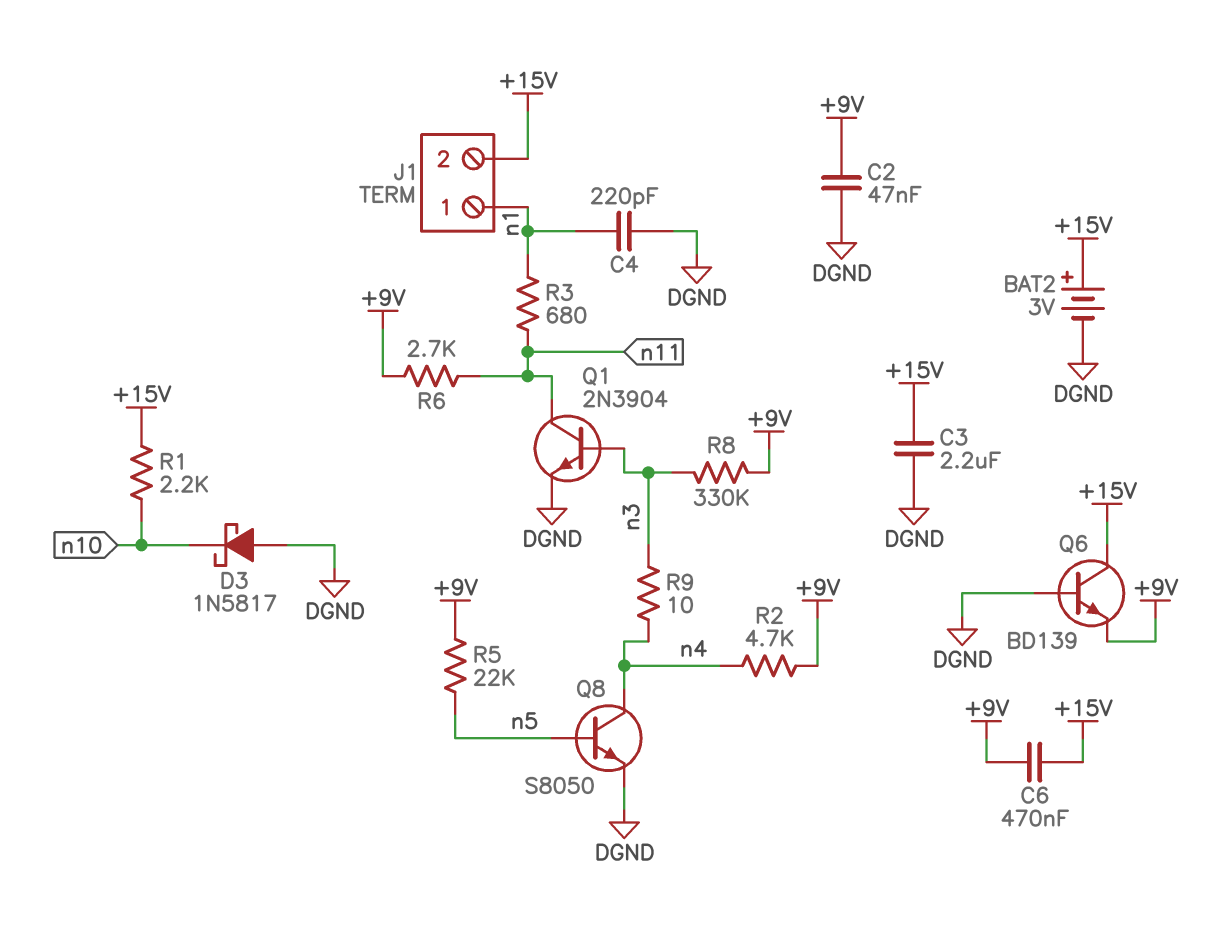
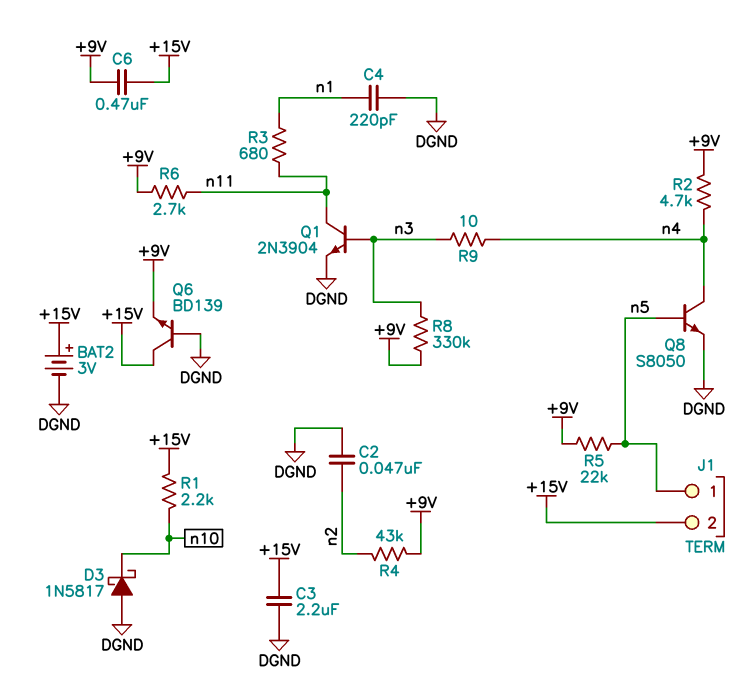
C2: 47nF (+9V, DGND) -> 47nF (DGND, n2)
J1 pin 1: n1 -> n5
R4: none -> 43k (+9V, n2)

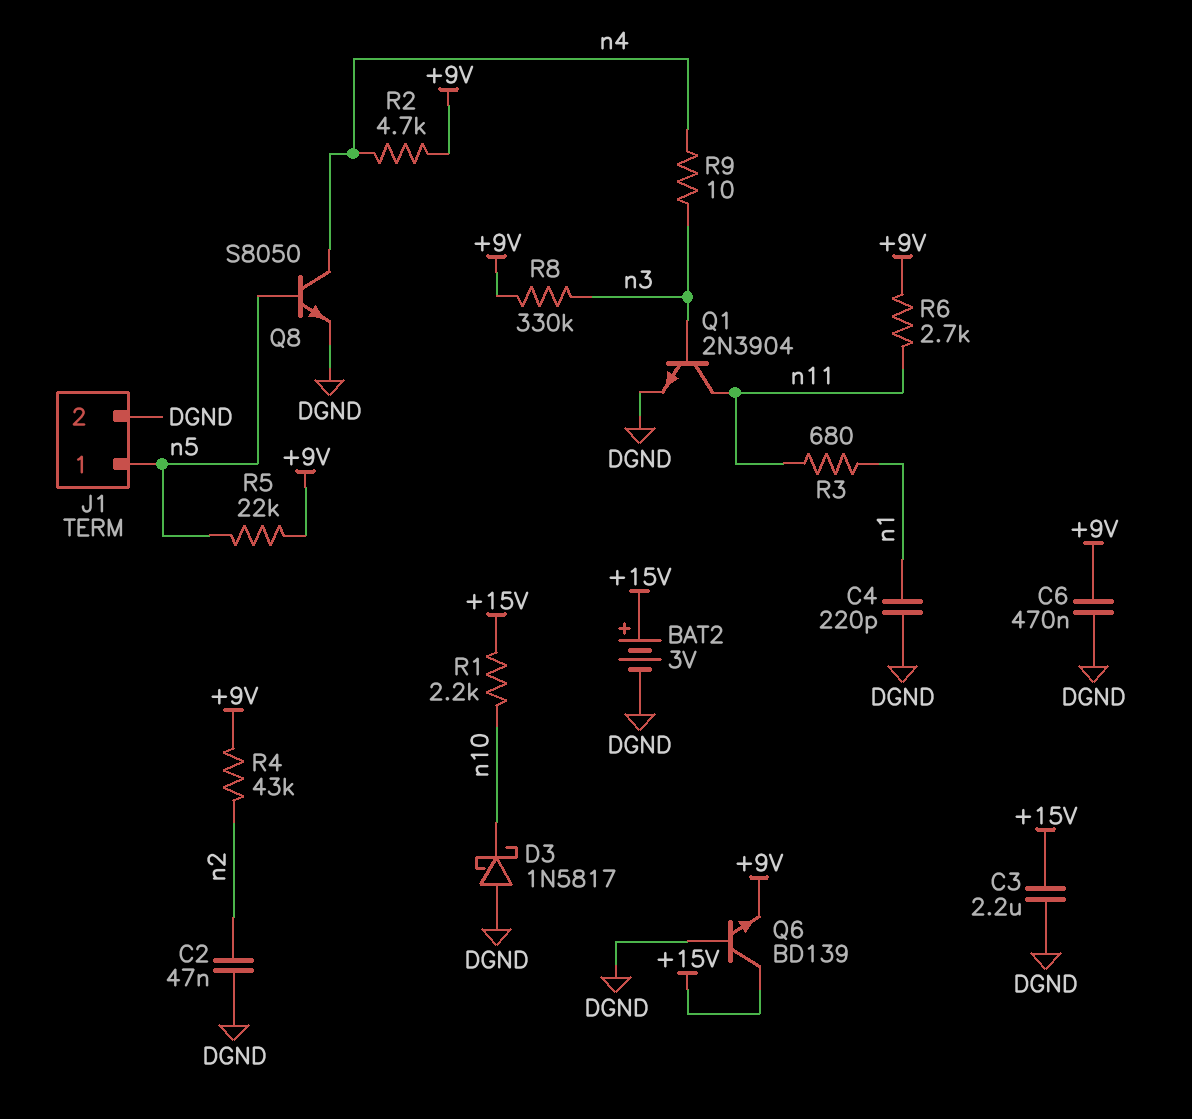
C6: 470nF (+9V, +15V) -> 470nF (+9V, DGND)
J1 pin 2: +15V -> DGND

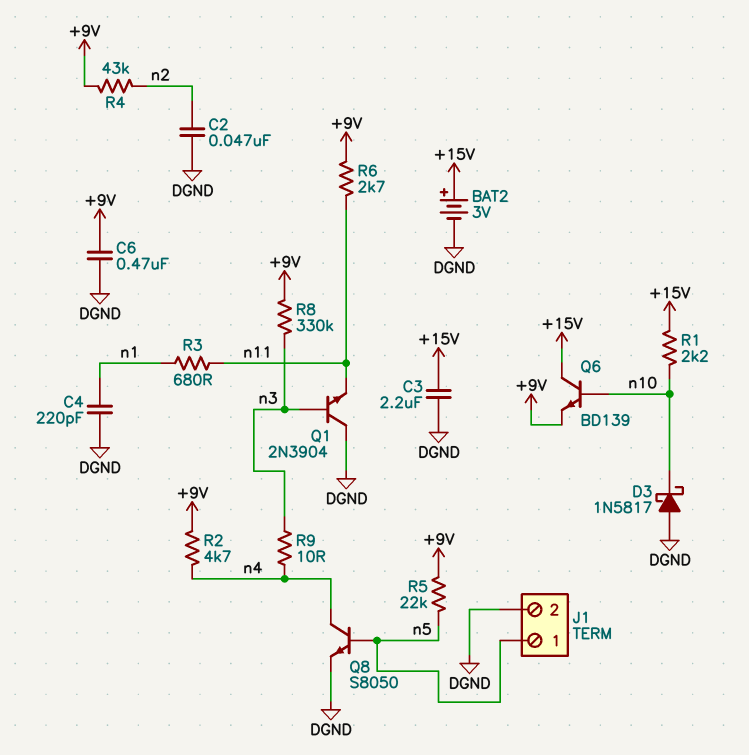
Q1: NPN 2N3904 (B n3, C n11, E DGND) -> NPN 2N3904 (B n3, C DGND, E n11)
Q6: NPN BD139 (B DGND, C +15V, E +9V) -> NPN BD139 (B n10, C +15V, E +9V)

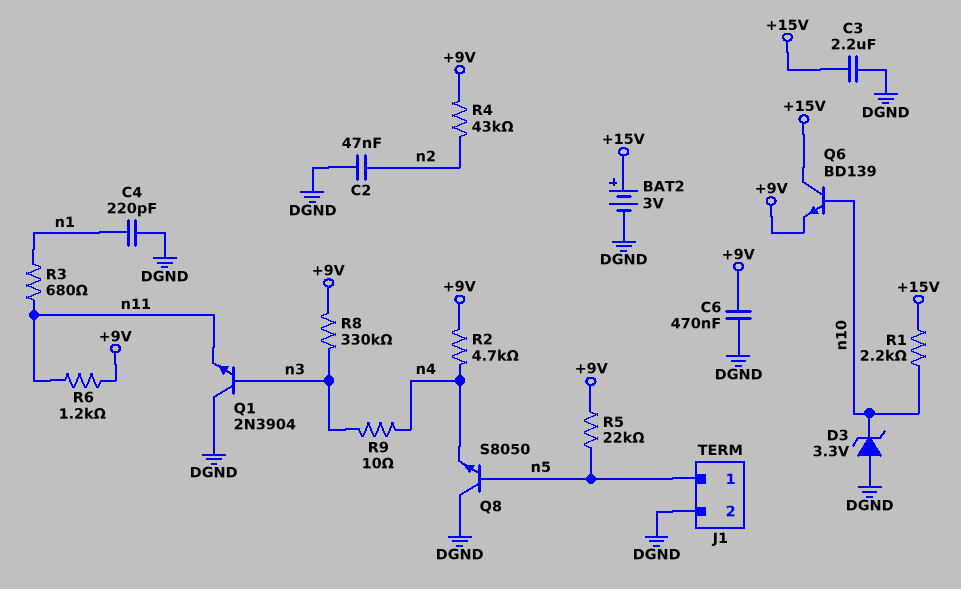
D3: schottky 1N5817 (A DGND, K n10) -> zener 3.3V (A DGND, K n10)
Q8: NPN S8050 (B n5, C n4, E DGND) -> NPN S8050 (B n5, C DGND, E n4)
R6: 2.7k (+9V, n11) -> 1.2k (+9V, n11)

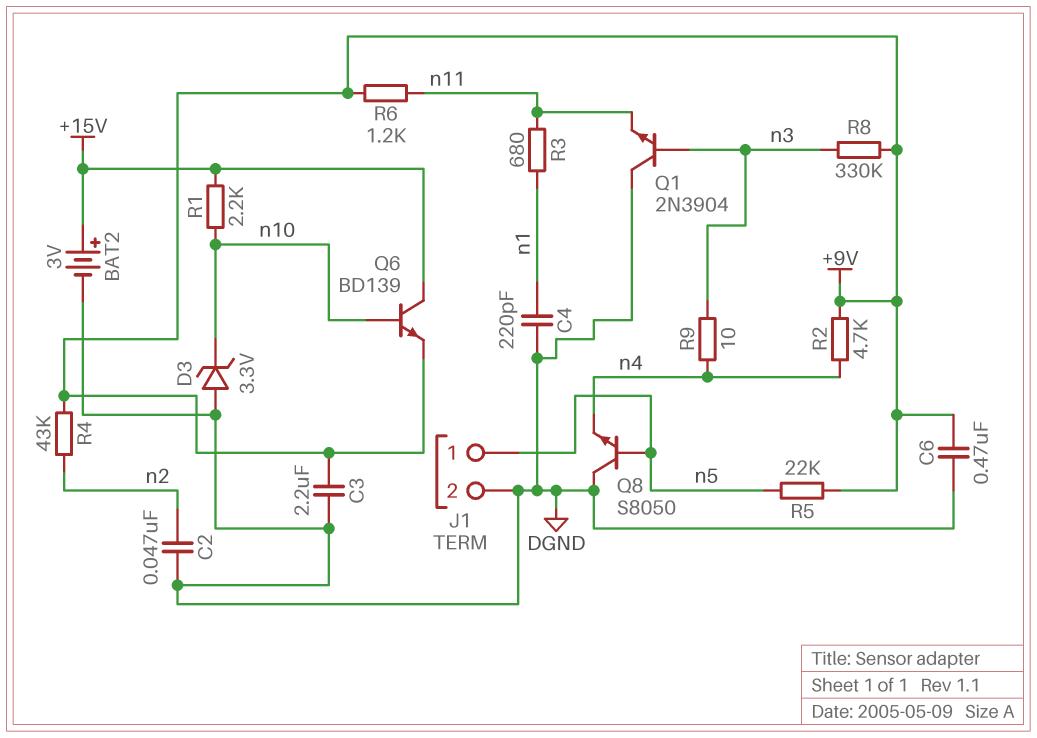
C3: 2.2uF (+15V, DGND) -> 2.2uF (+9V, DGND)

